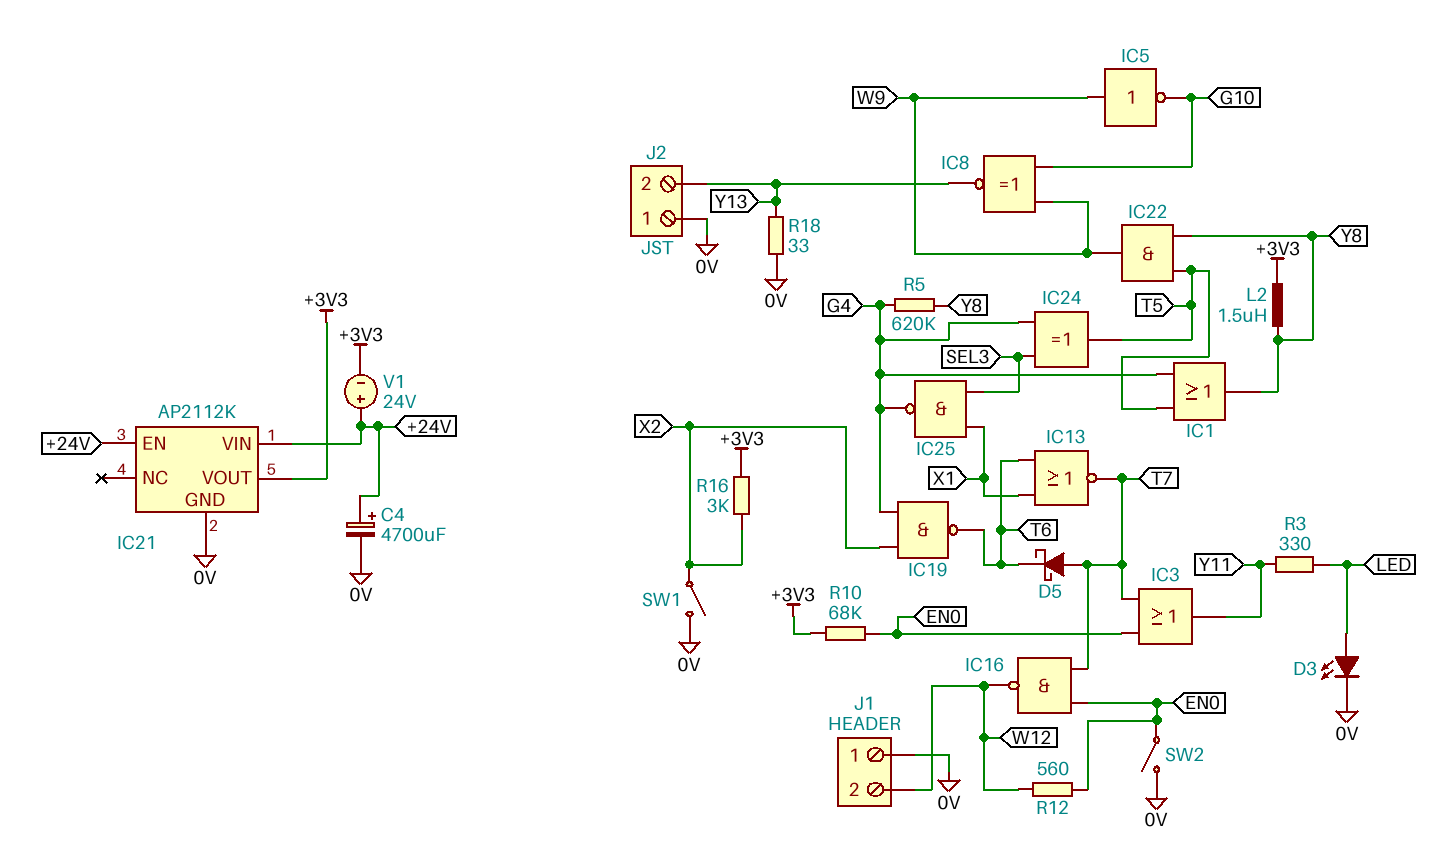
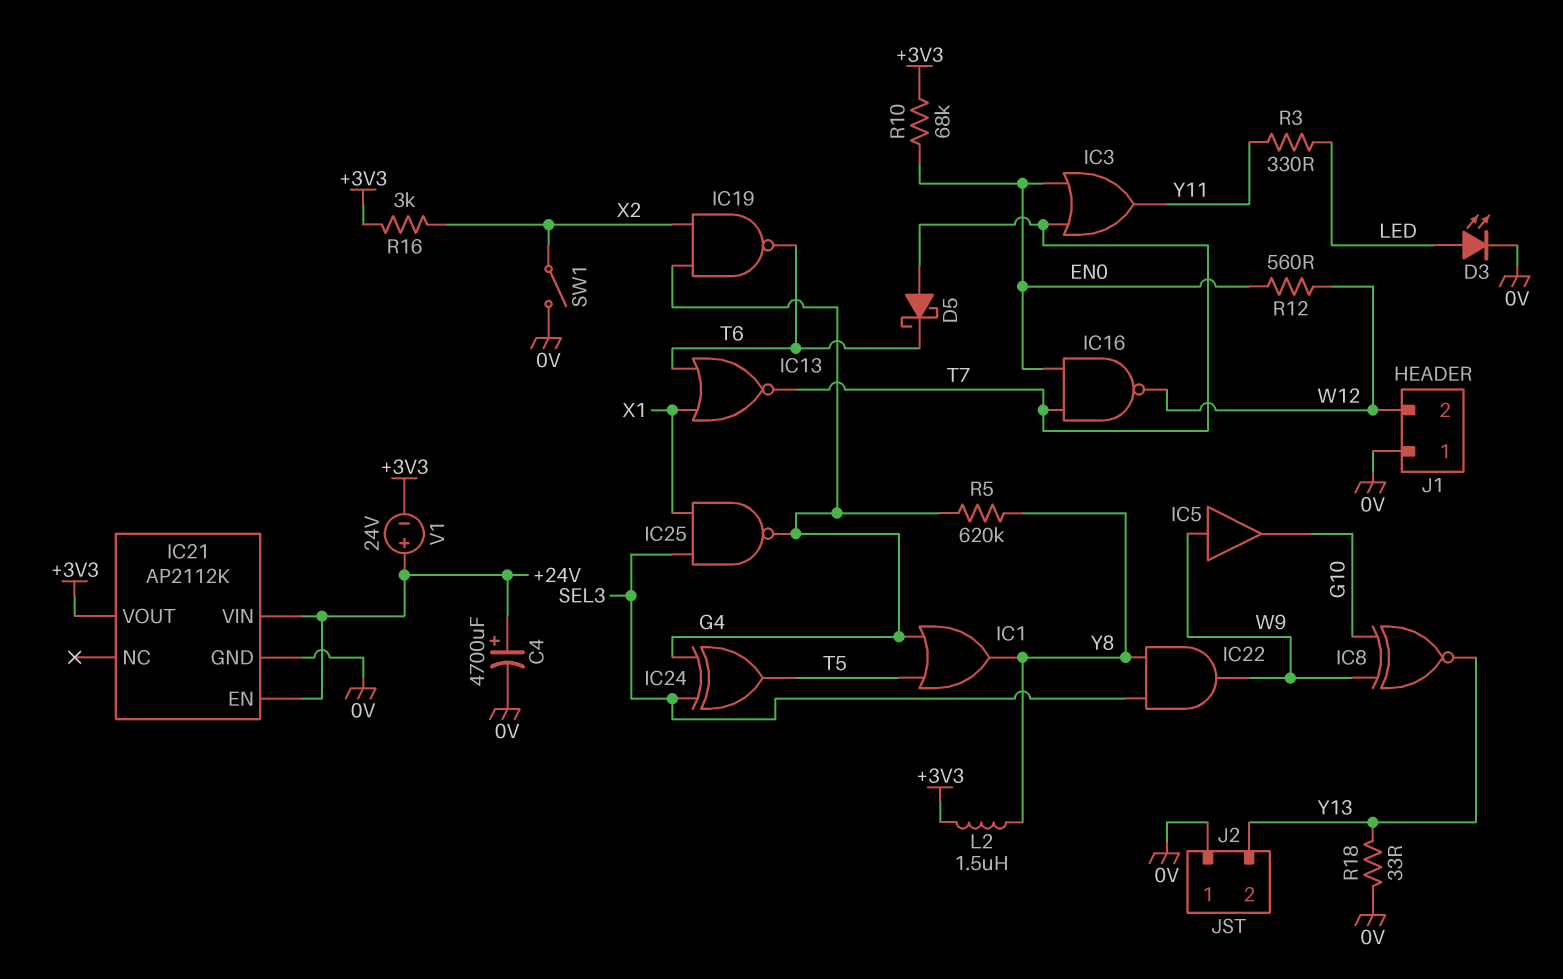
IC5: NOT (in W9, out G10) -> buffer (in W9, out G10)
IC22: AND (in T5, in Y8, out W9) -> AND (in SEL3, in Y8, out W9)
SW2: switch (0V, EN0) -> none

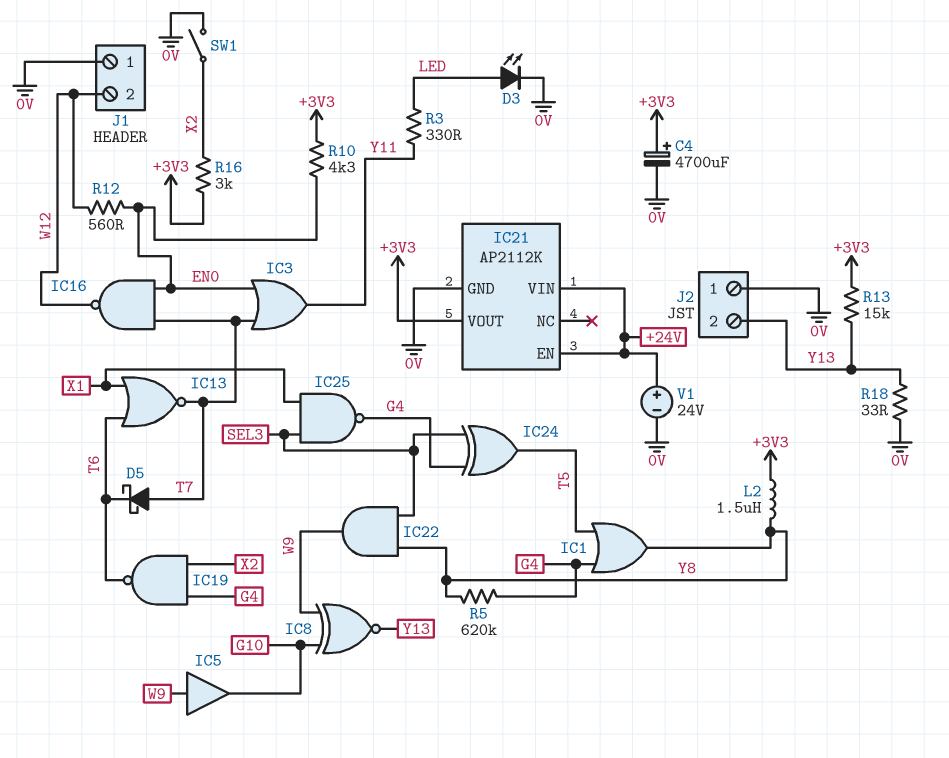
C4: 4700uF (plus +24V, minus 0V) -> 4700uF (plus +3V3, minus 0V)
R10: 68k (+3V3, EN0) -> 4.3k (+3V3, EN0)
R13: none -> 15k (+3V3, Y13)
V1: 24V (plus +24V, minus +3V3) -> 24V (plus +24V, minus 0V)

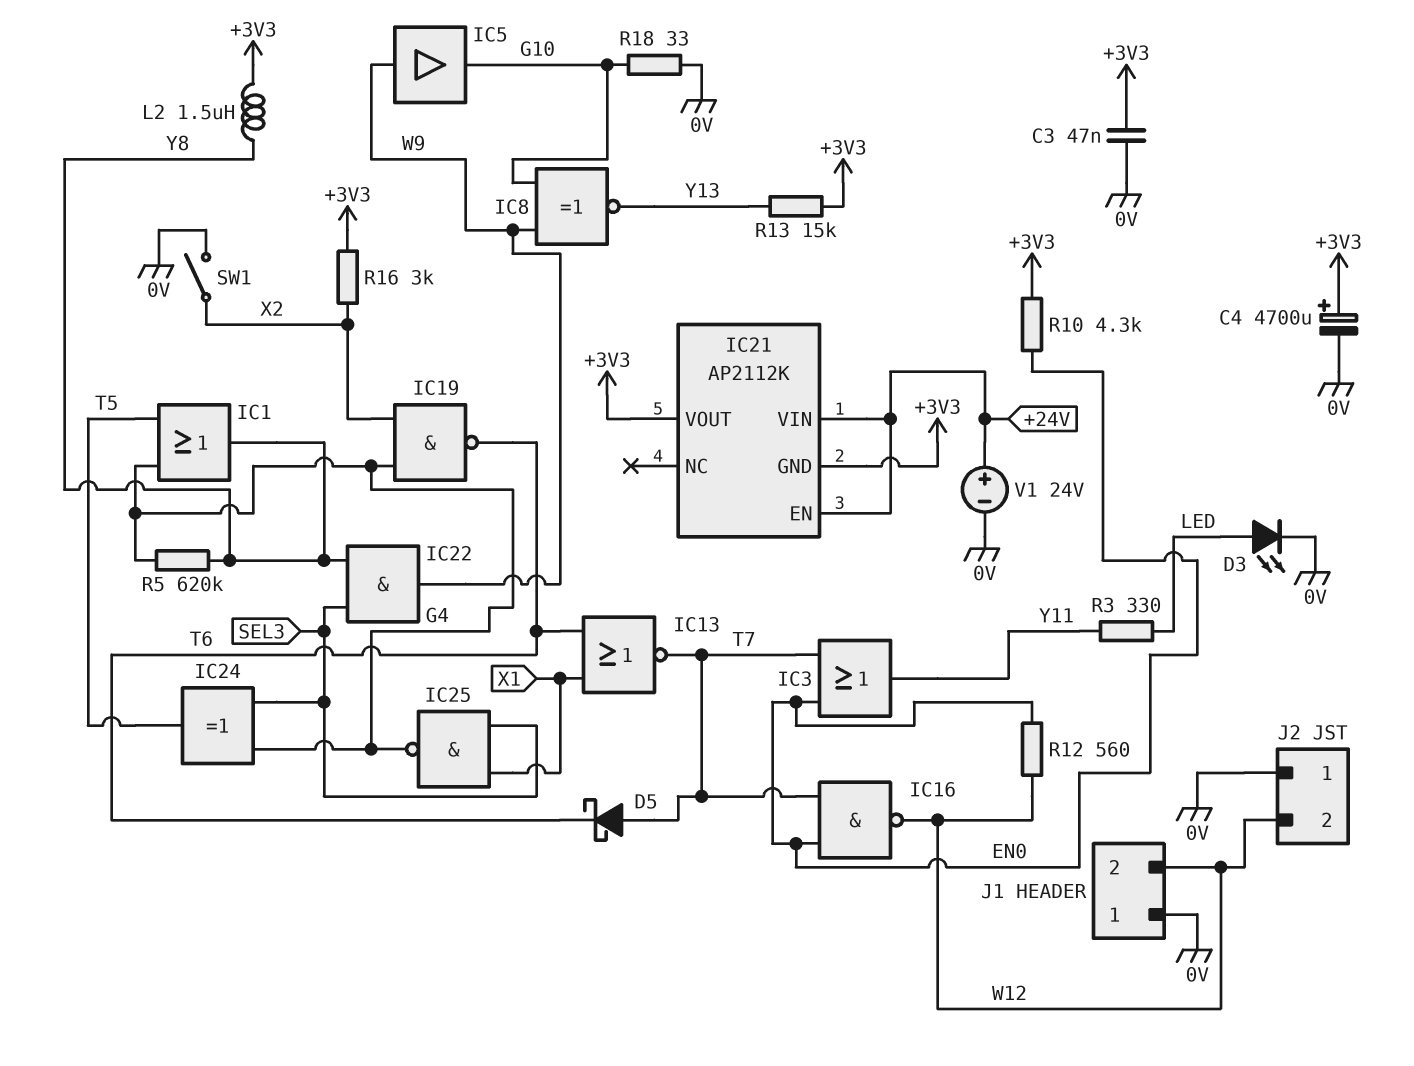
C3: none -> 47nF (+3V3, 0V)
IC21 pin GND: 0V -> +3V3
J2 pin 2: Y13 -> W12
R18: 33 (0V, Y13) -> 33 (0V, G10)

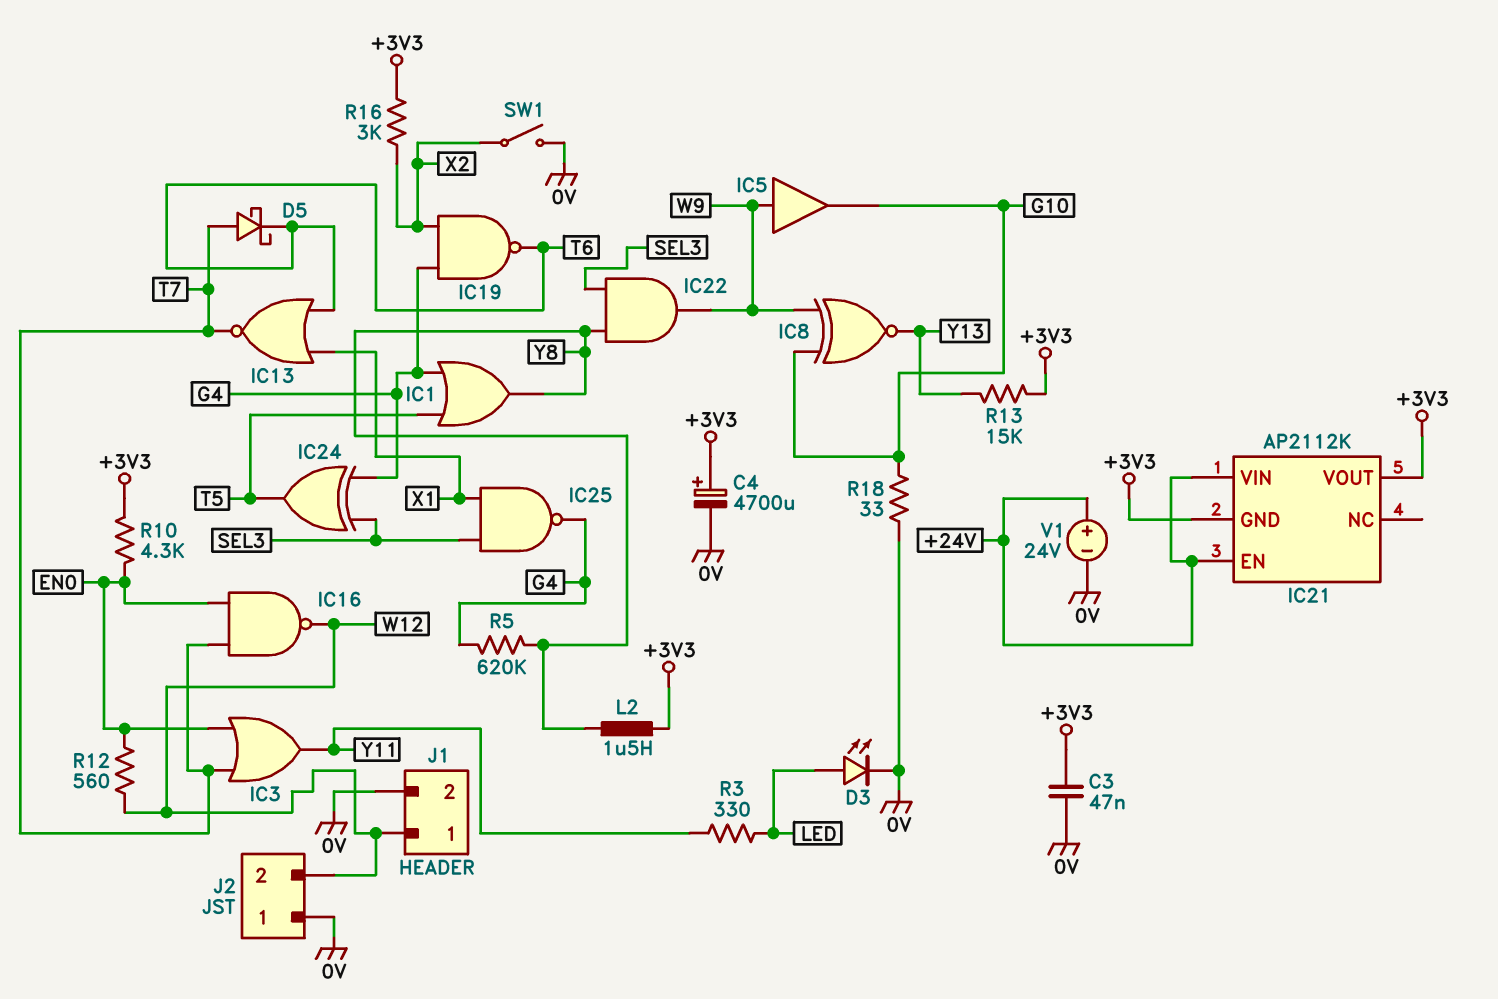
J1 pin 1: 0V -> W12
J1 pin 2: W12 -> 0V

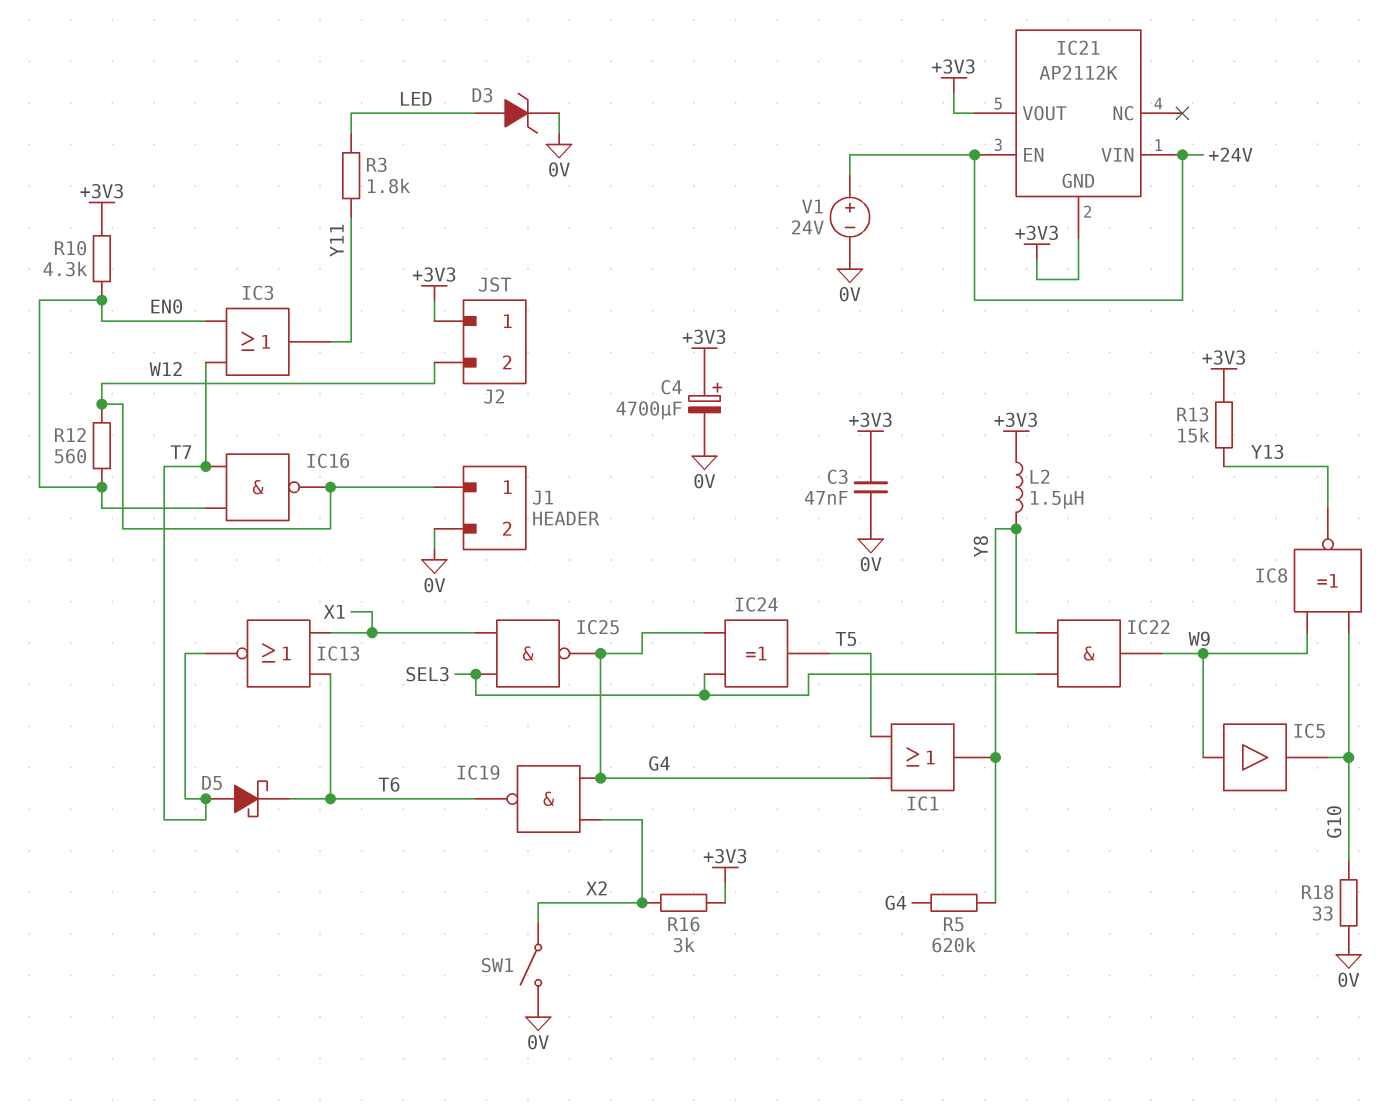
D3: LED (A LED, K 0V) -> zener (A LED, K 0V)
J2 pin 1: 0V -> +3V3
R3: 330 (LED, Y11) -> 1.8k (LED, Y11)

